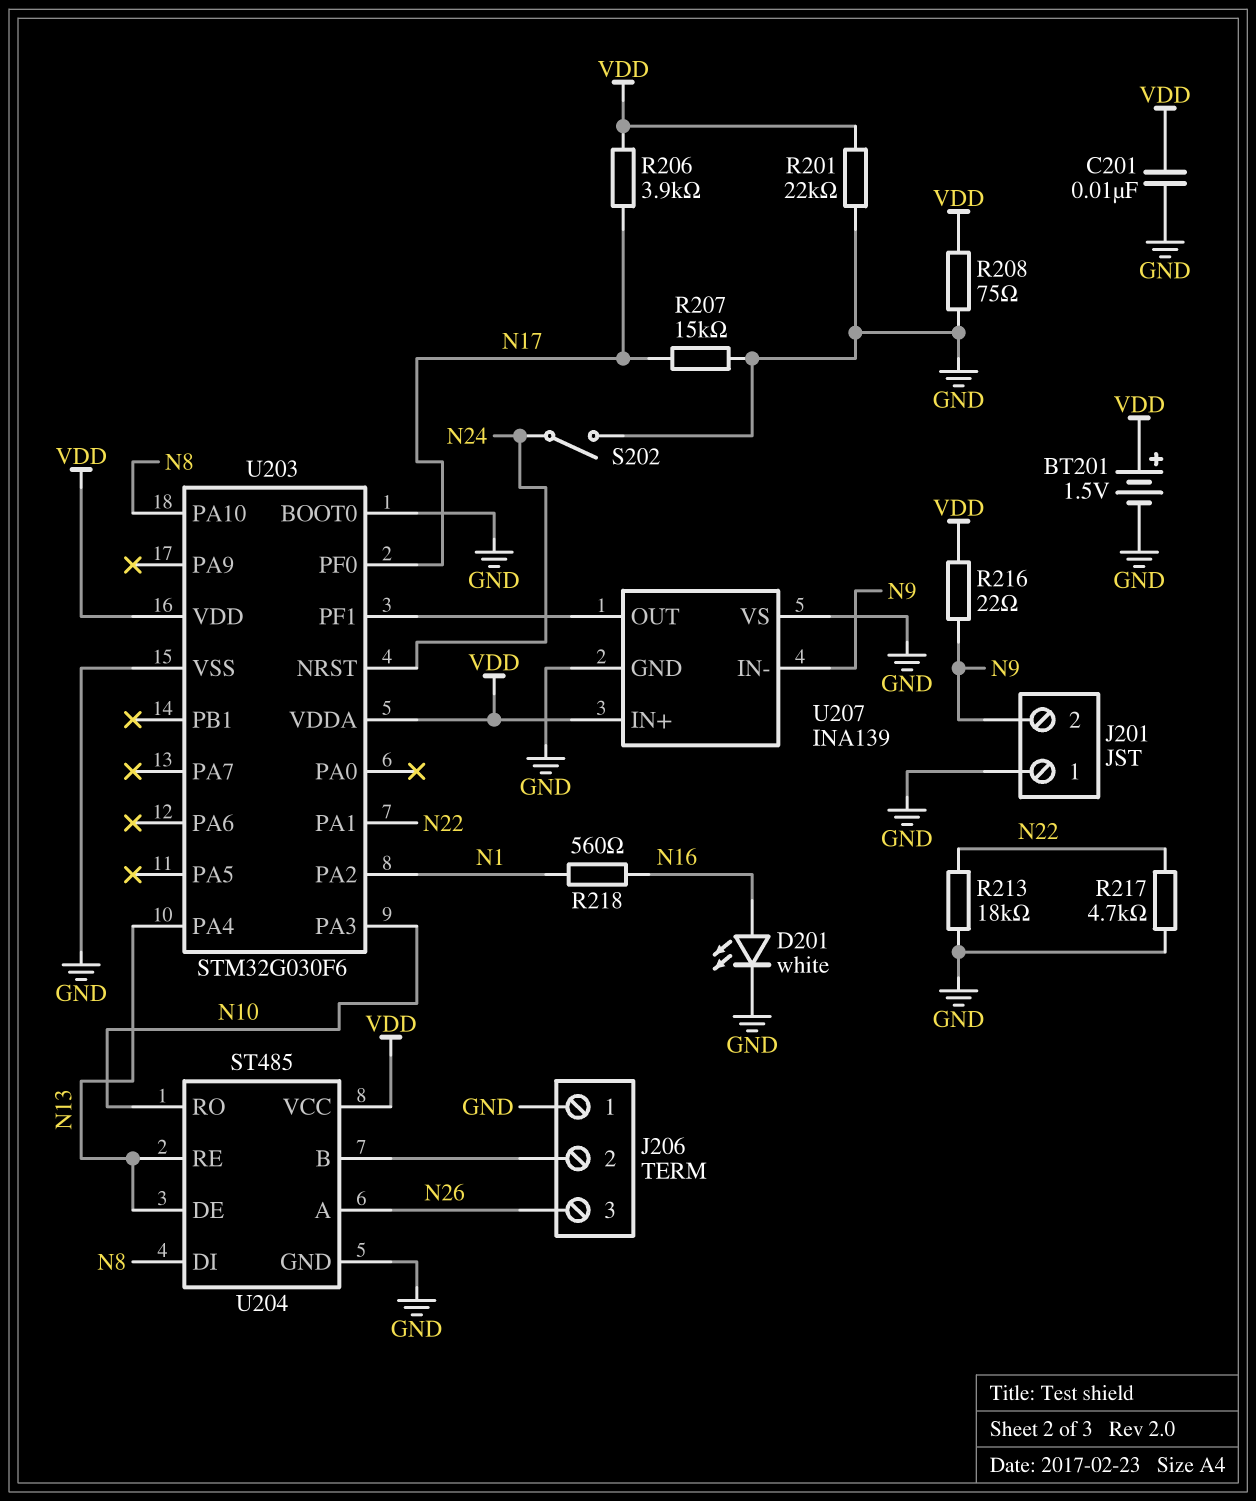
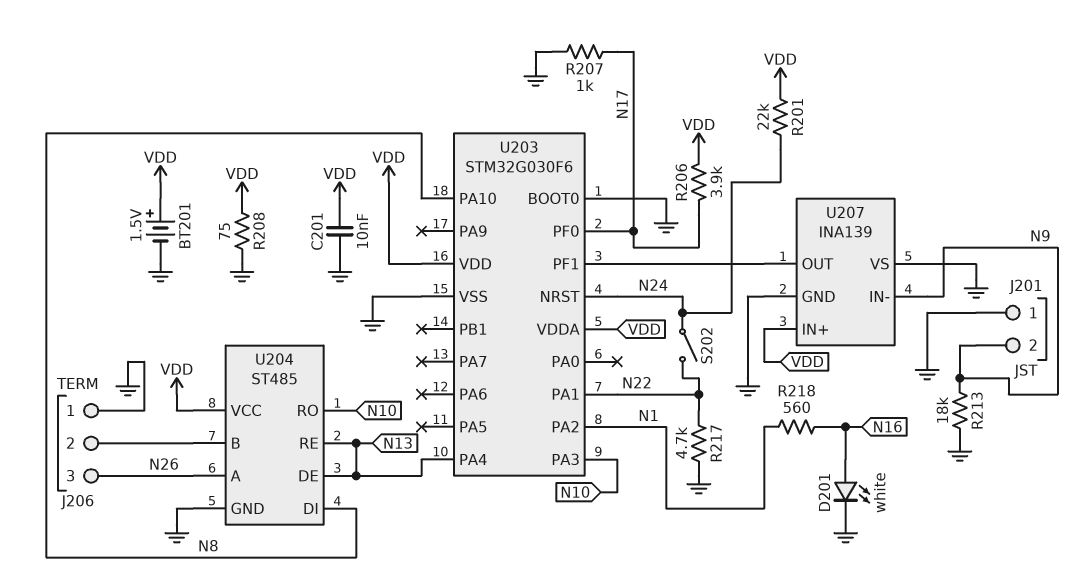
R201: 22k (GND, VDD) -> 22k (N24, VDD)
R207: 15k (GND, N17) -> 1k (GND, N17)
R213: 18k (GND, N22) -> 18k (GND, N9)
R216: 22 (N9, VDD) -> none
S202: switch (GND, N24) -> switch (N22, N24)

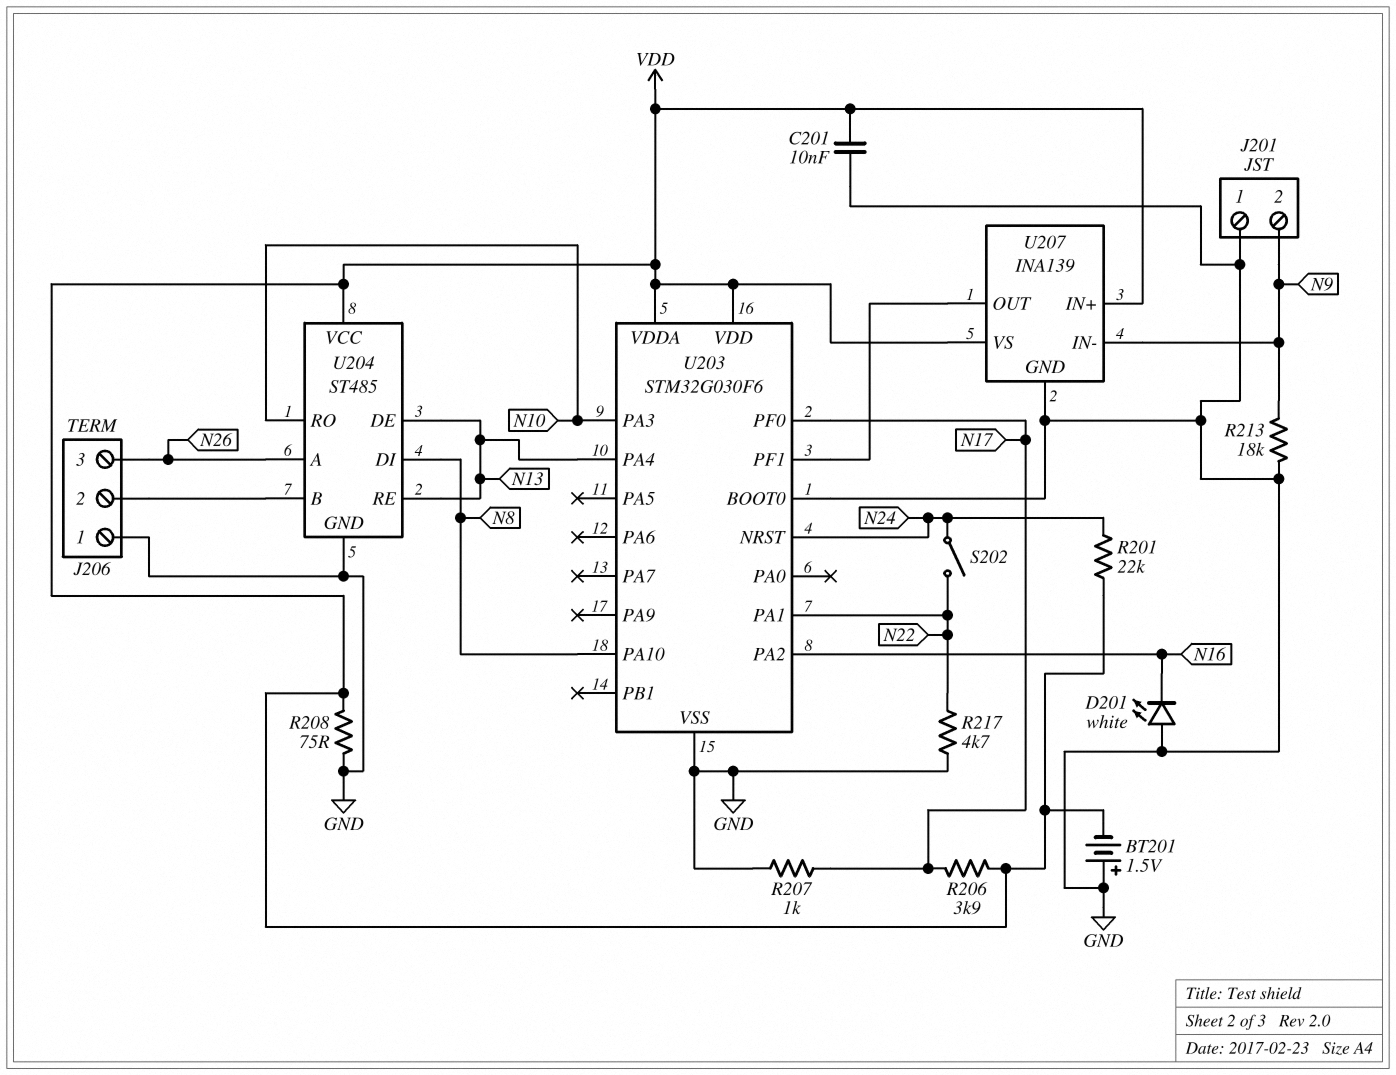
BT201: 1.5V (plus VDD, minus GND) -> 1.5V (plus GND, minus VDD)
D201: LED white (A N16, K GND) -> LED white (A GND, K N16)
R218: 560 (N1, N16) -> none
U203 pin PA2: N1 -> N16
U207 pin VS: GND -> VDD

